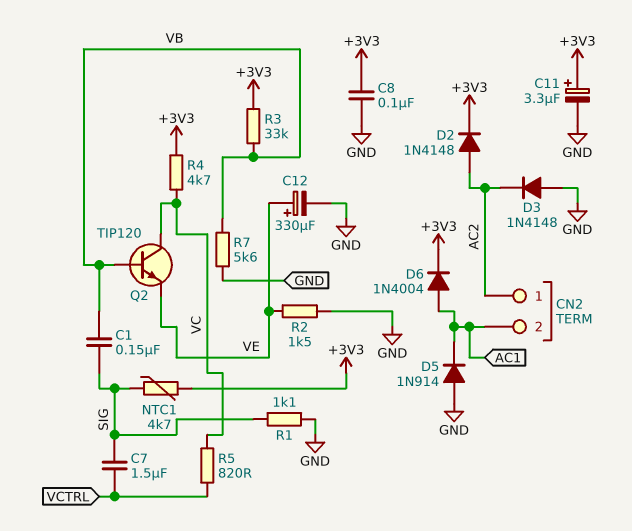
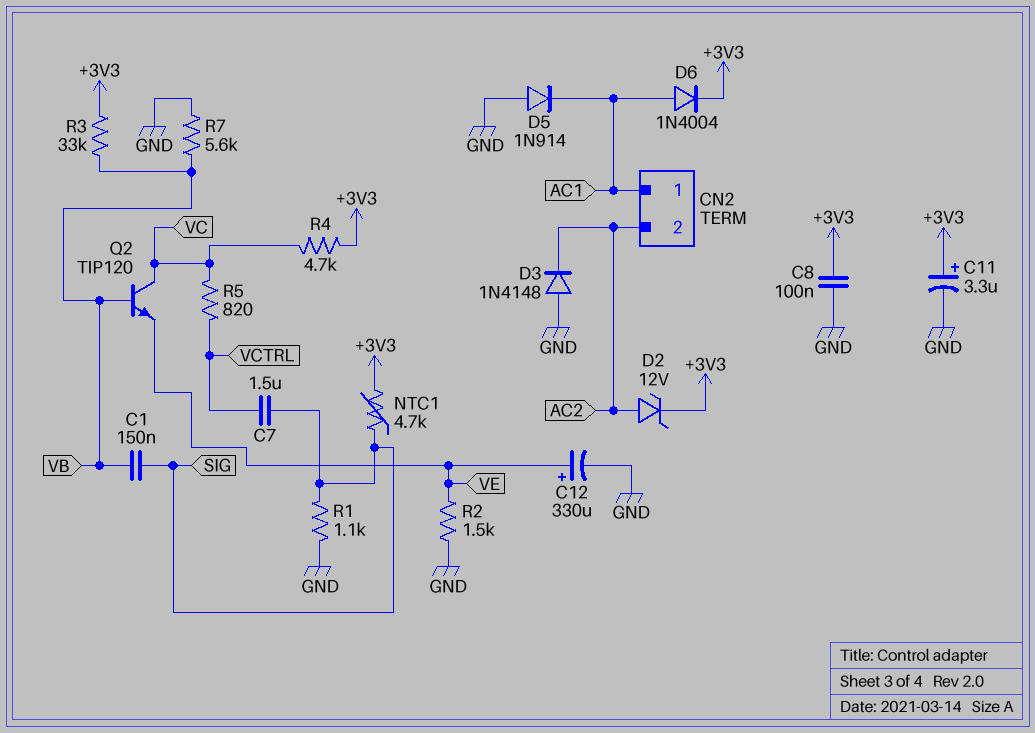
CN2 pin 1: AC2 -> AC1
CN2 pin 2: AC1 -> AC2
D2: diode 1N4148 (A AC2, K +3V3) -> zener 12V (A AC2, K +3V3)

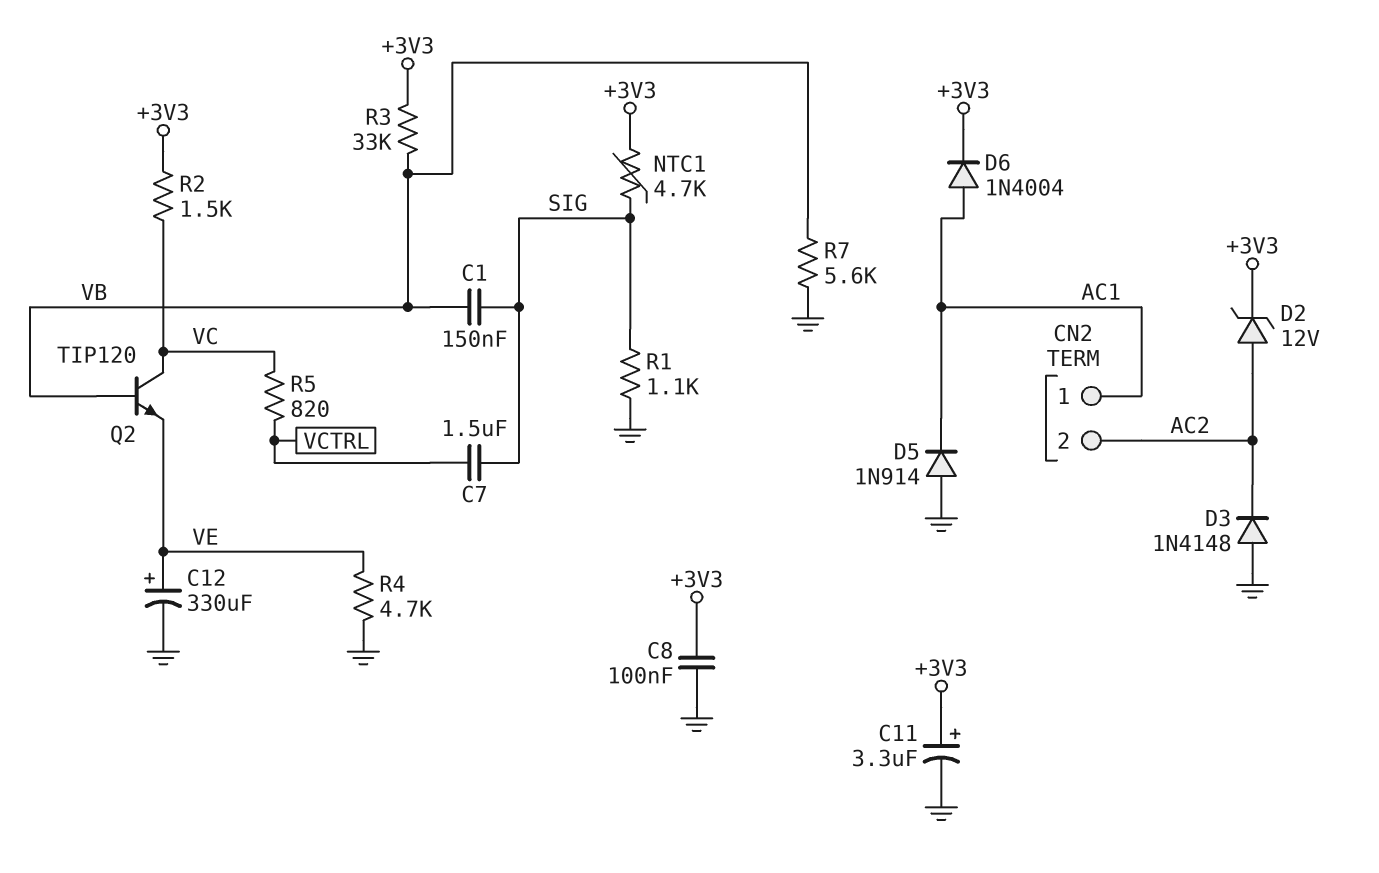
R2: 1.5k (GND, VE) -> 1.5k (+3V3, VC)
R4: 4.7k (+3V3, VC) -> 4.7k (GND, VE)

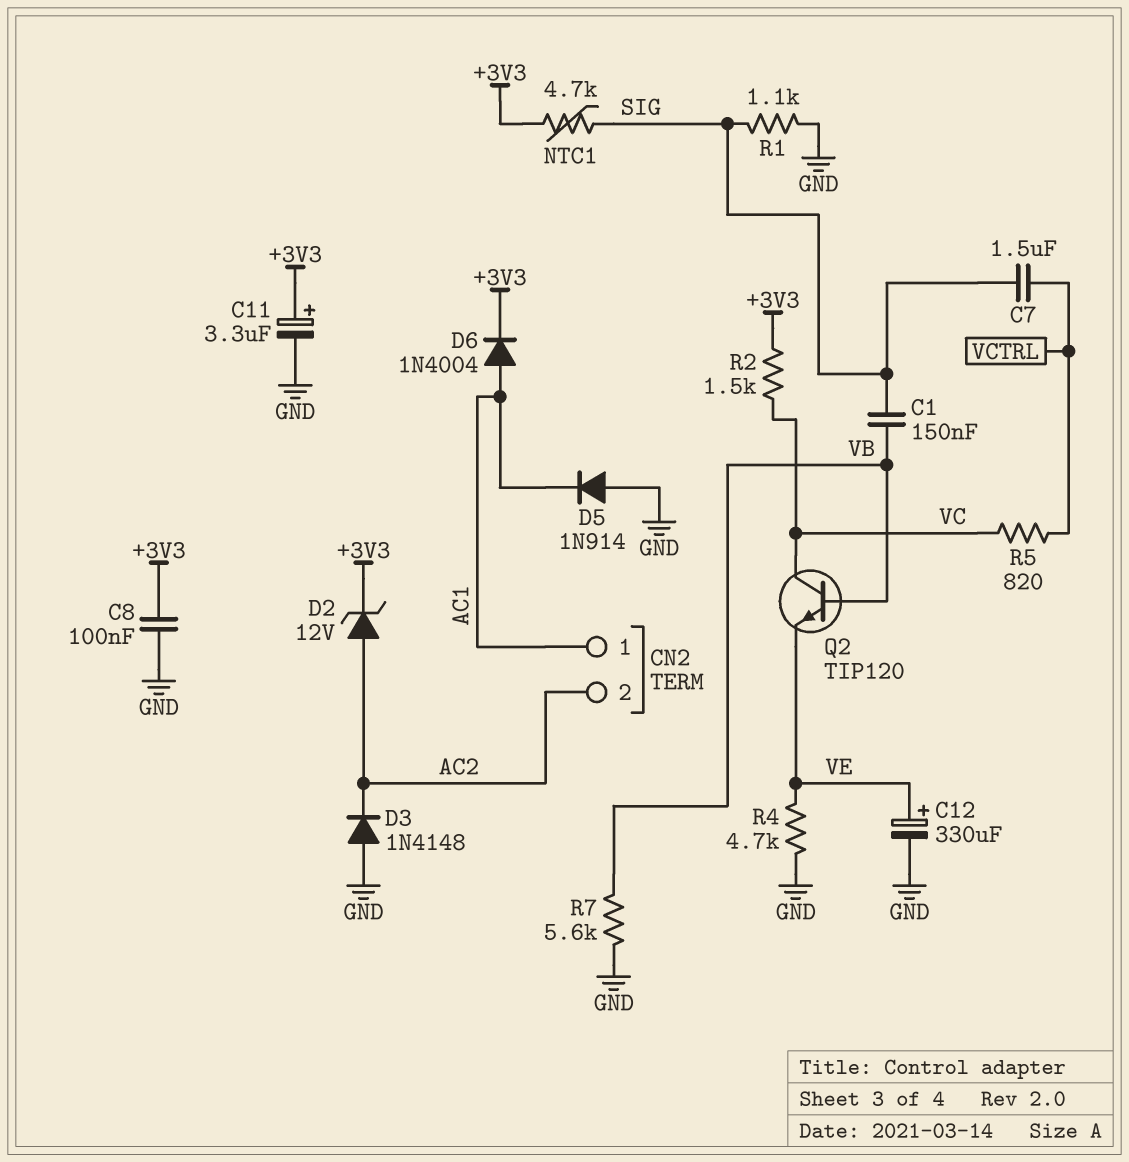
R3: 33k (+3V3, VB) -> none

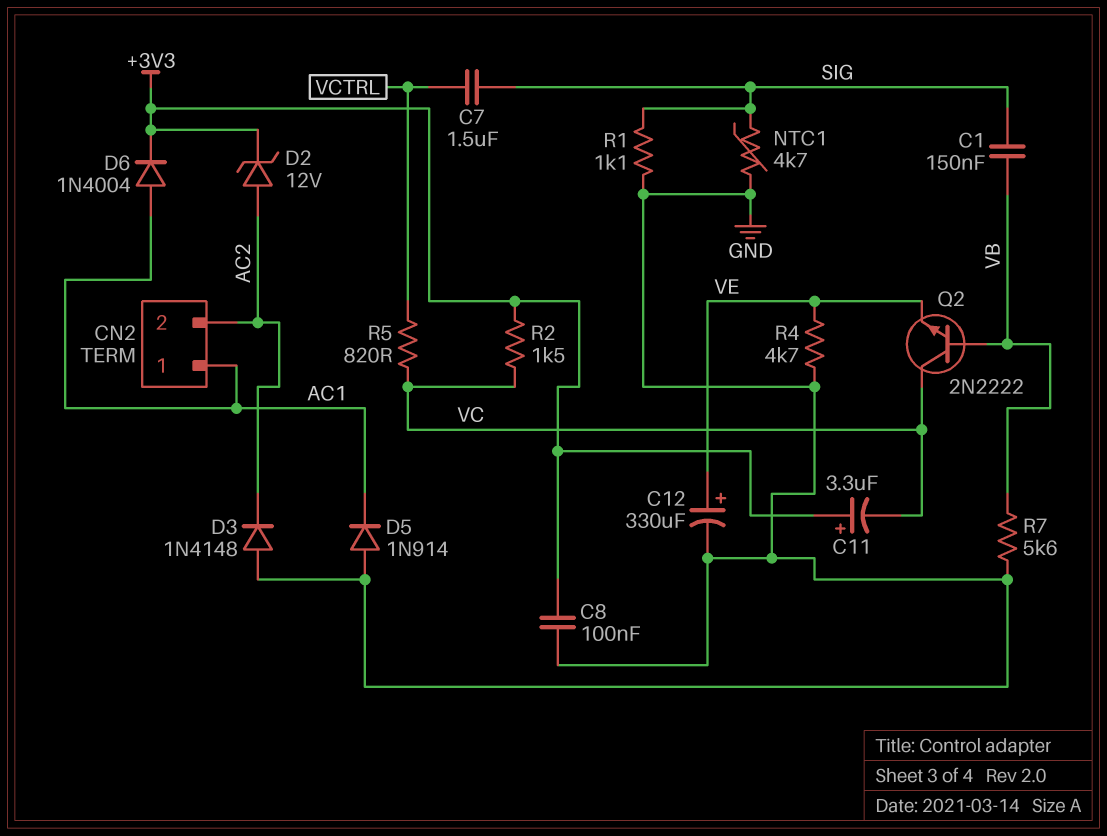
C11: 3.3uF (plus +3V3, minus GND) -> 3.3uF (plus +3V3, minus VC)
NTC1: 4.7k (+3V3, SIG) -> 4.7k (GND, SIG)
Q2: NPN TIP120 (B VB, C VC, E VE) -> NPN 2N2222 (B VB, C VC, E VE)

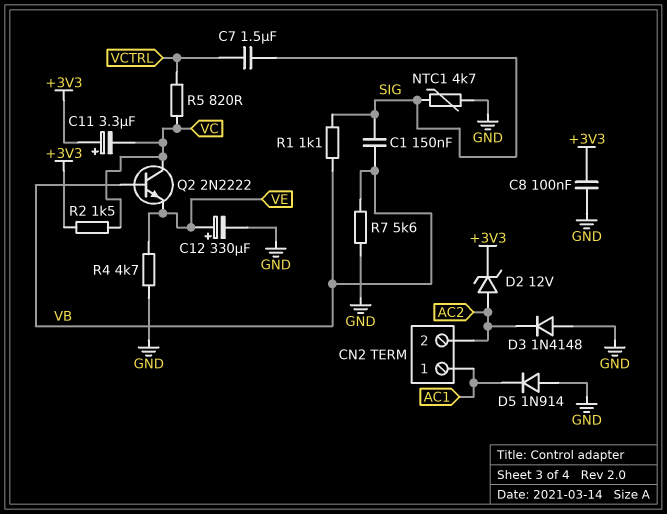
D6: diode 1N4004 (A AC1, K +3V3) -> none
R1: 1.1k (GND, SIG) -> 1.1k (SIG, VB)

